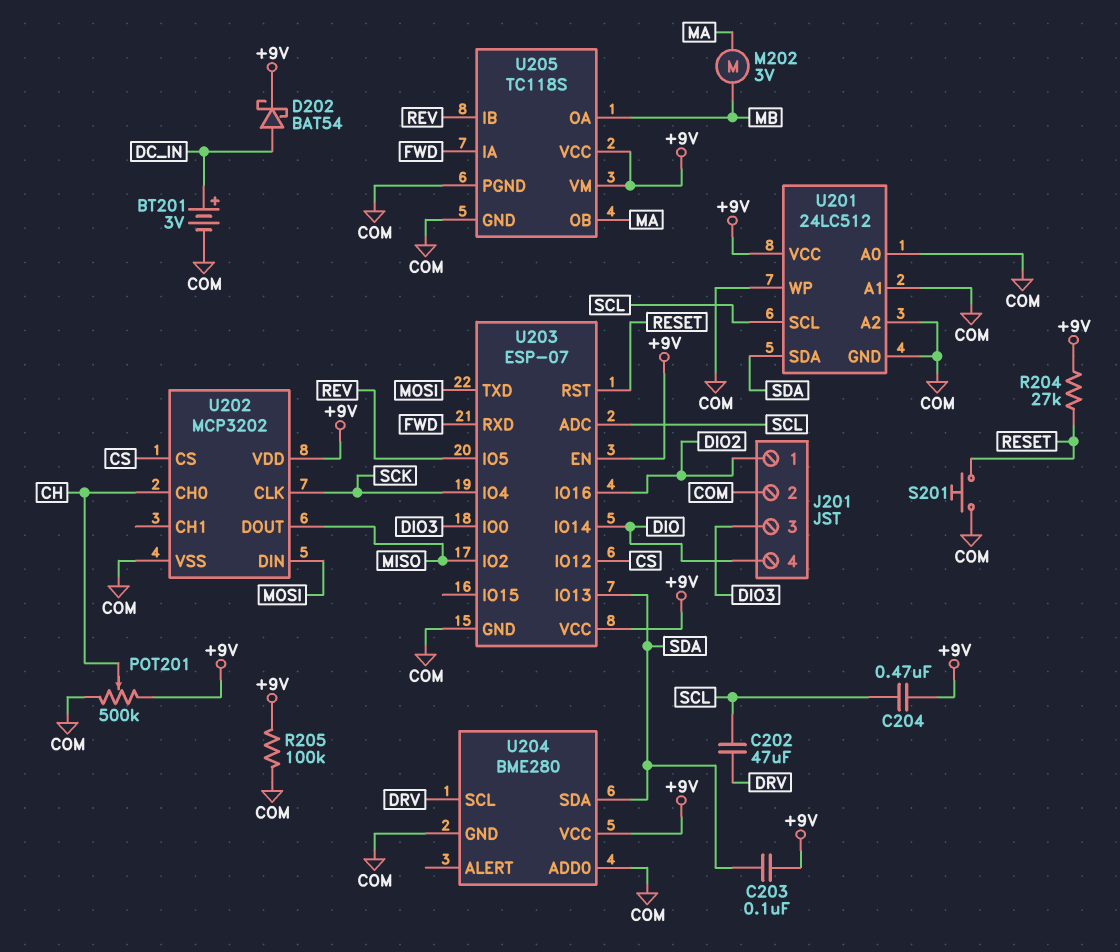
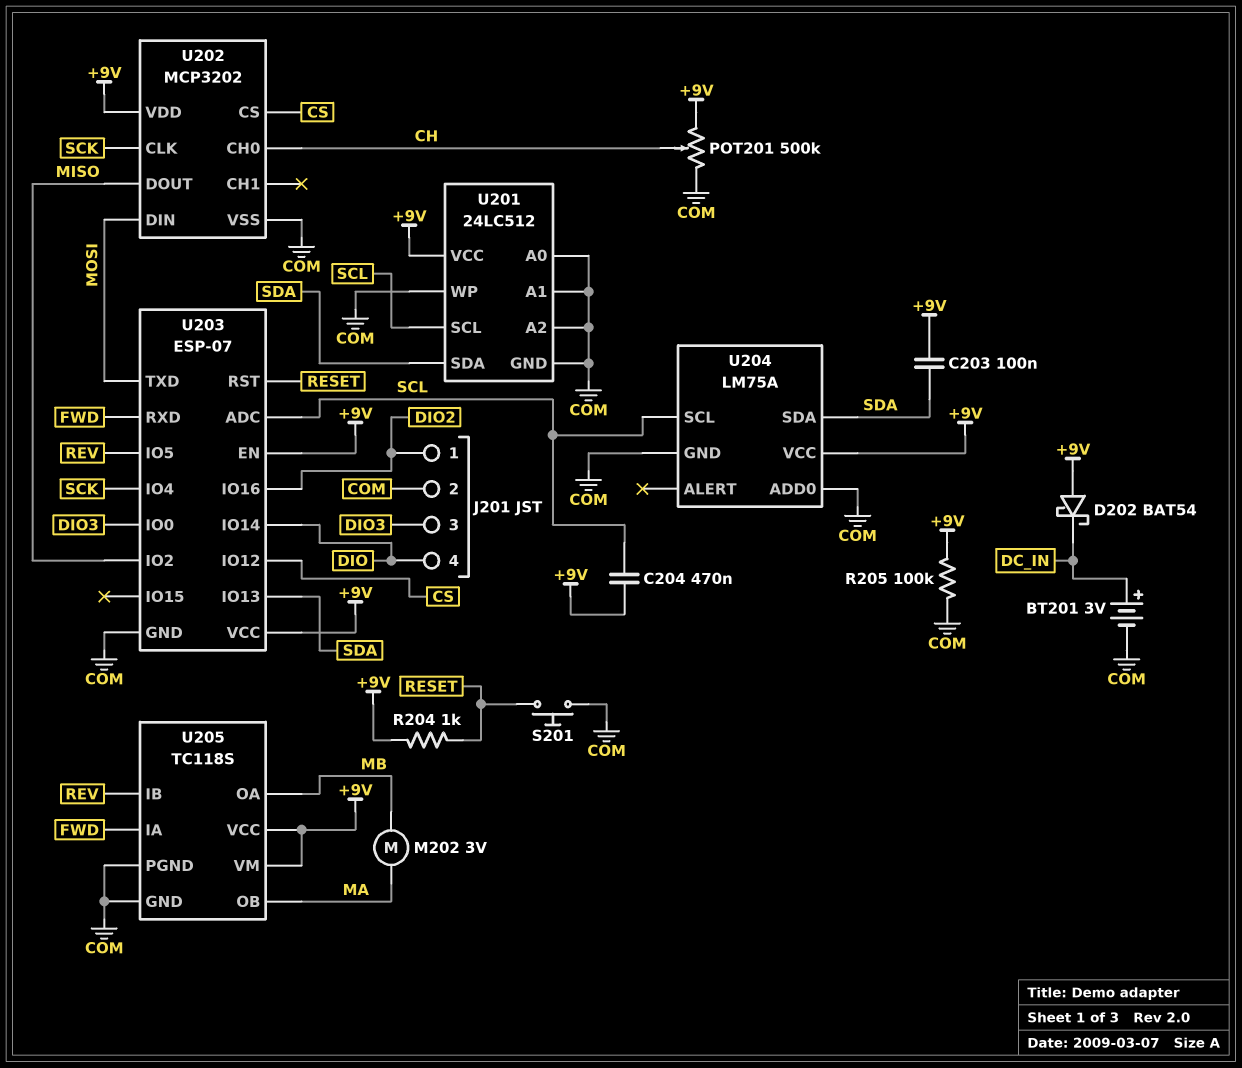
C202: 47uF (DRV, SCL) -> none
D202: schottky BAT54 (A DC_IN, K +9V) -> schottky BAT54 (A +9V, K DC_IN)
R204: 27k (+9V, RESET) -> 1k (+9V, RESET)
U204: BME280 -> LM75A
U204 pin SCL: DRV -> SCL

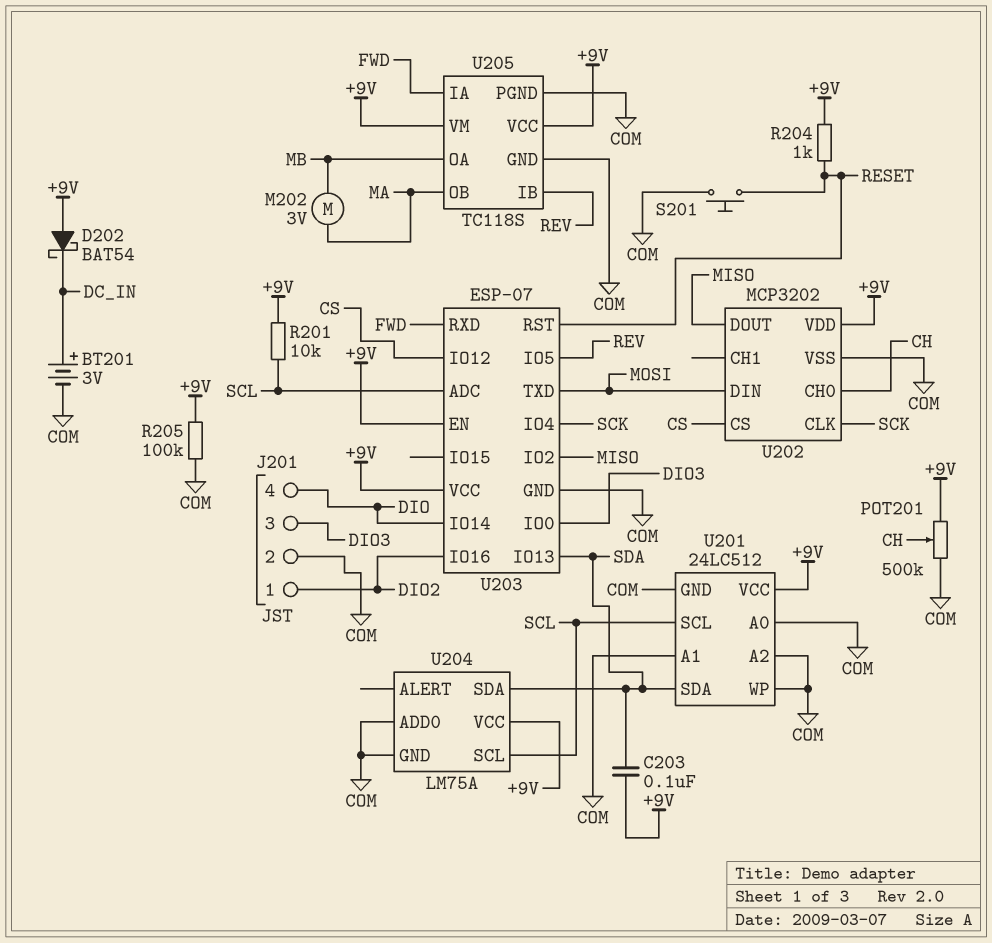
C204: 470nF (+9V, SCL) -> none
R201: none -> 10k (+9V, SCL)

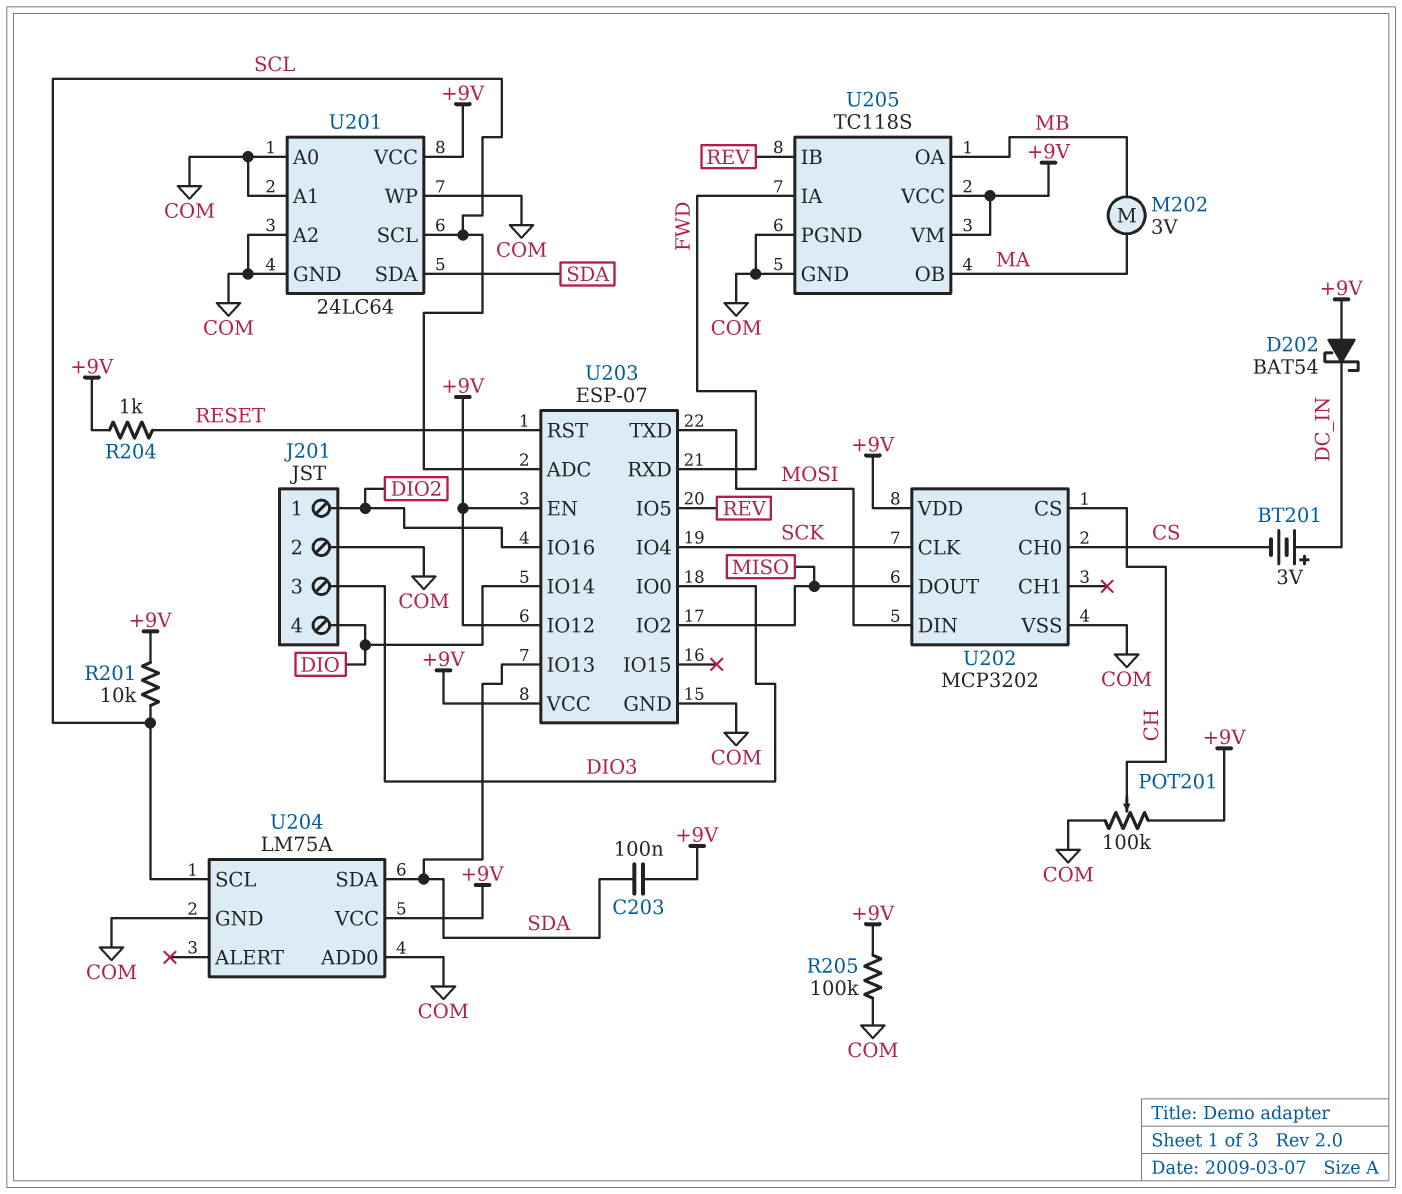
BT201: 3V (plus DC_IN, minus COM) -> 3V (plus DC_IN, minus CS)
POT201: 500k (+9V, COM, wiper CH) -> 100k (+9V, COM, wiper CH)
S201: button (COM, RESET) -> none
U201: 24LC512 -> 24LC64
U202 pin CH0: CH -> CS
U202 pin CS: CS -> CH
U203 pin IO12: CS -> +9V

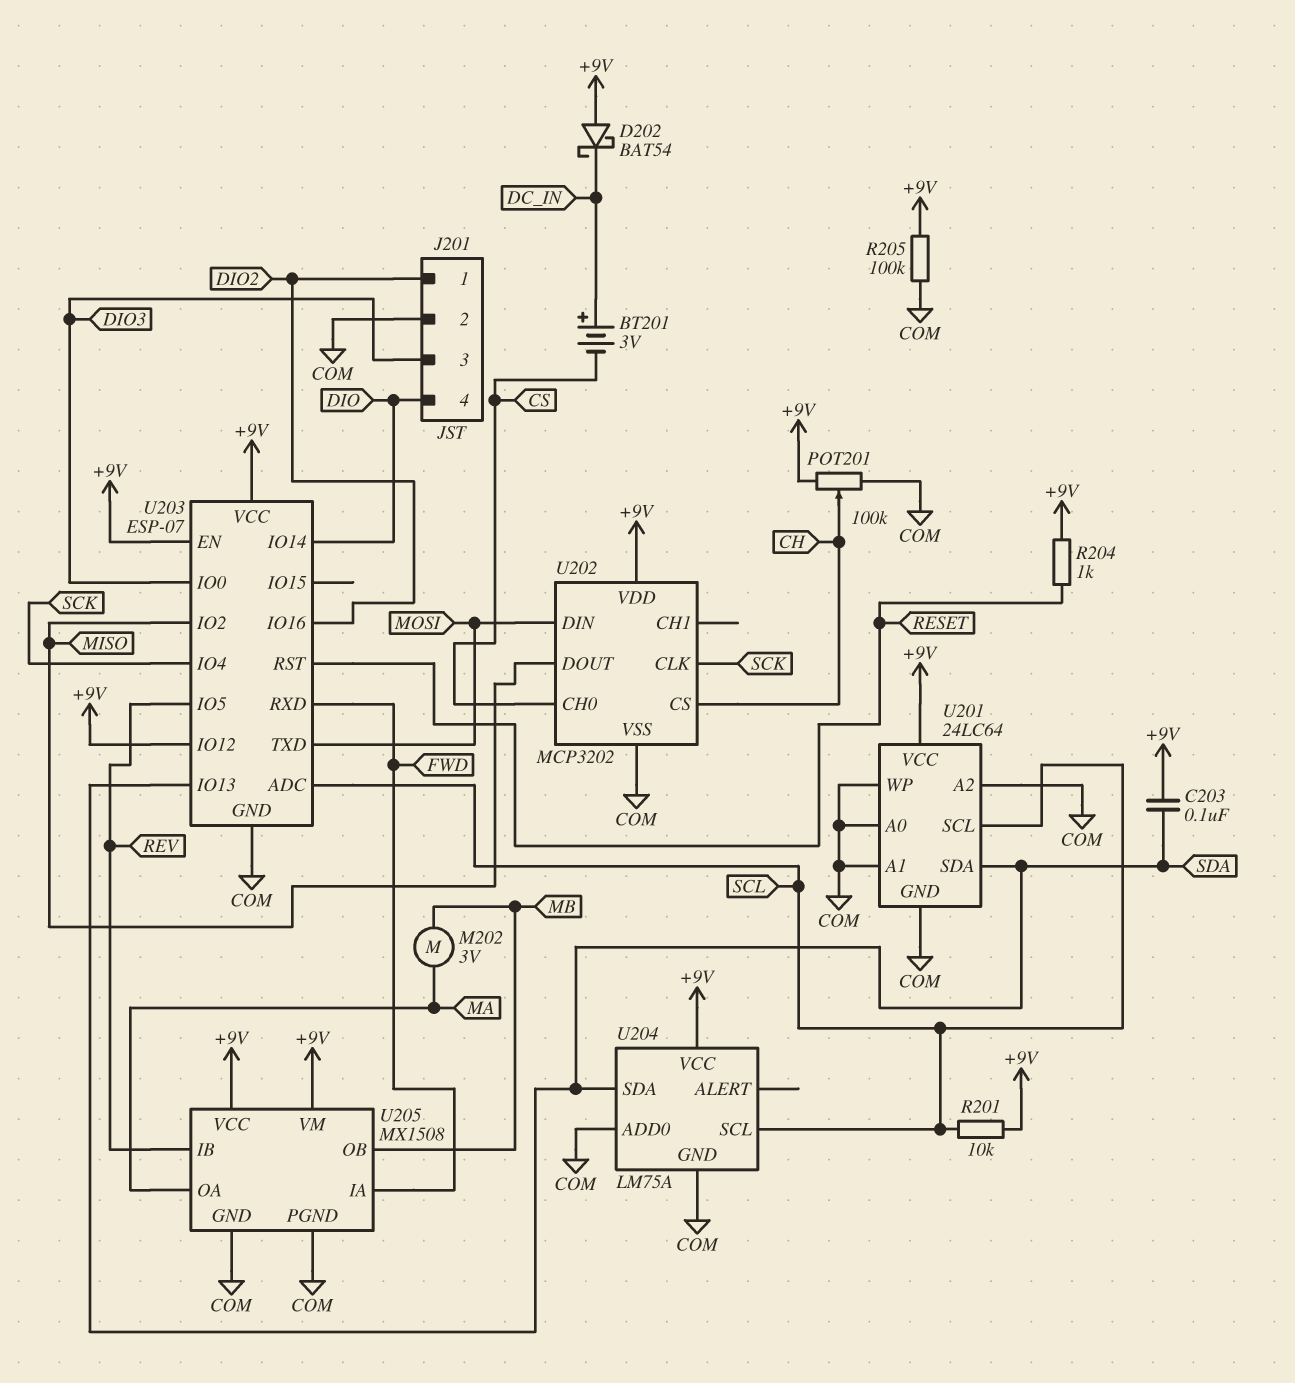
U205: TC118S -> MX1508
U205 pin OA: MB -> MA
U205 pin OB: MA -> MB

